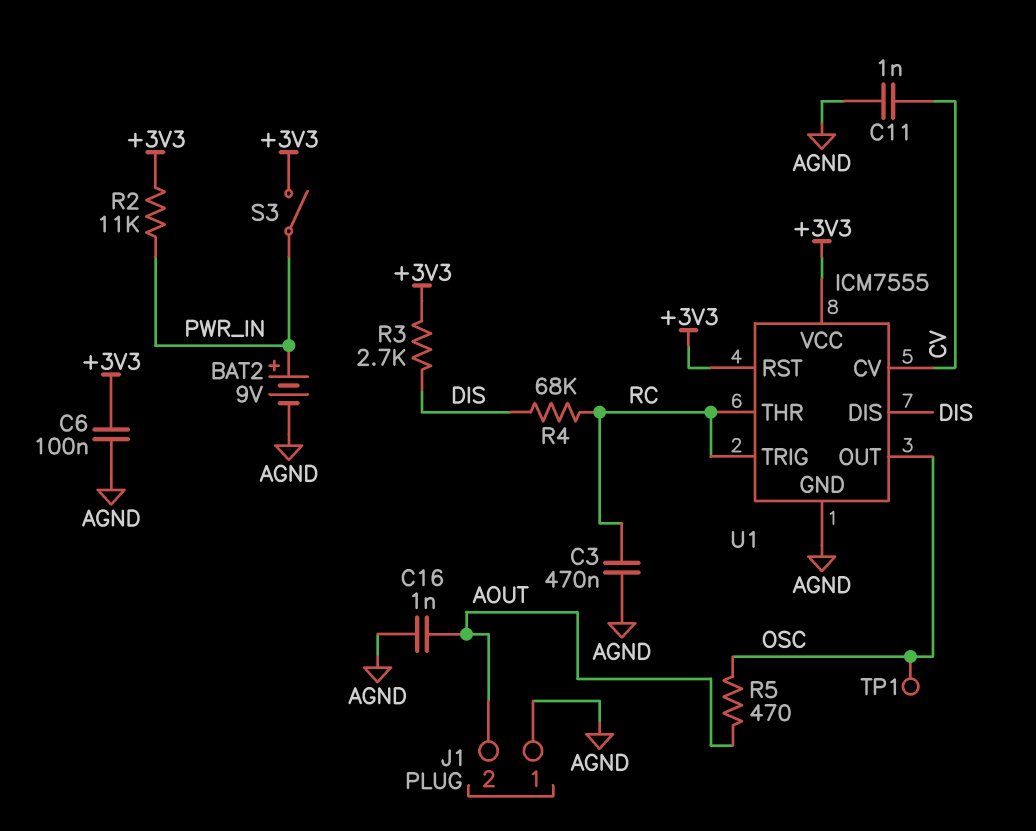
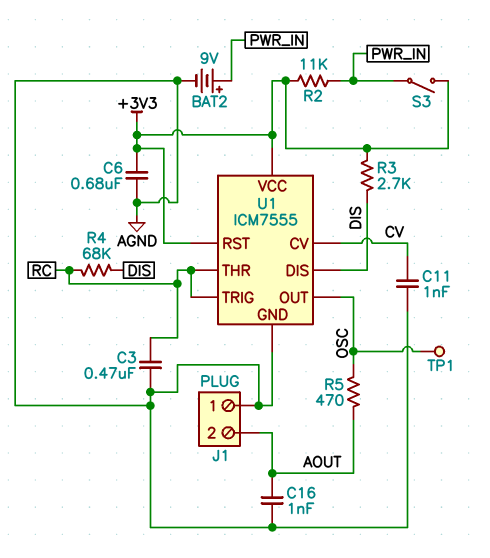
C6: 100nF (+3V3, AGND) -> 680nF (+3V3, AGND)

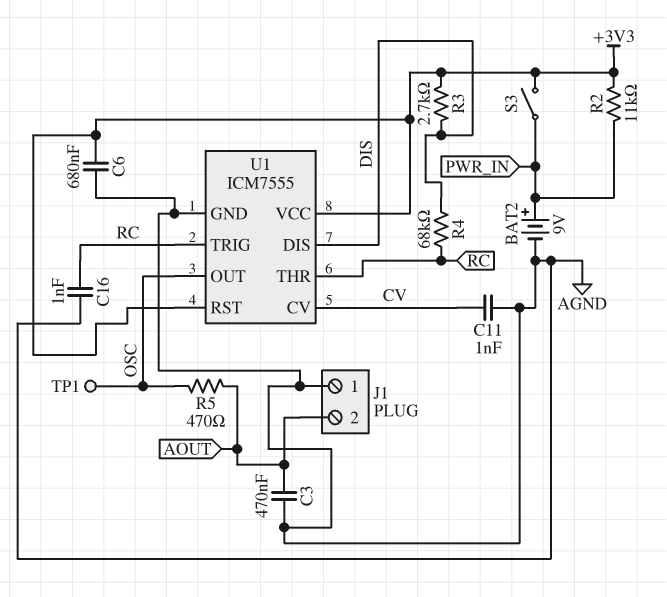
C3: 470nF (AGND, RC) -> 470nF (AGND, AOUT)
C16: 1nF (AGND, AOUT) -> 1nF (AGND, RC)

